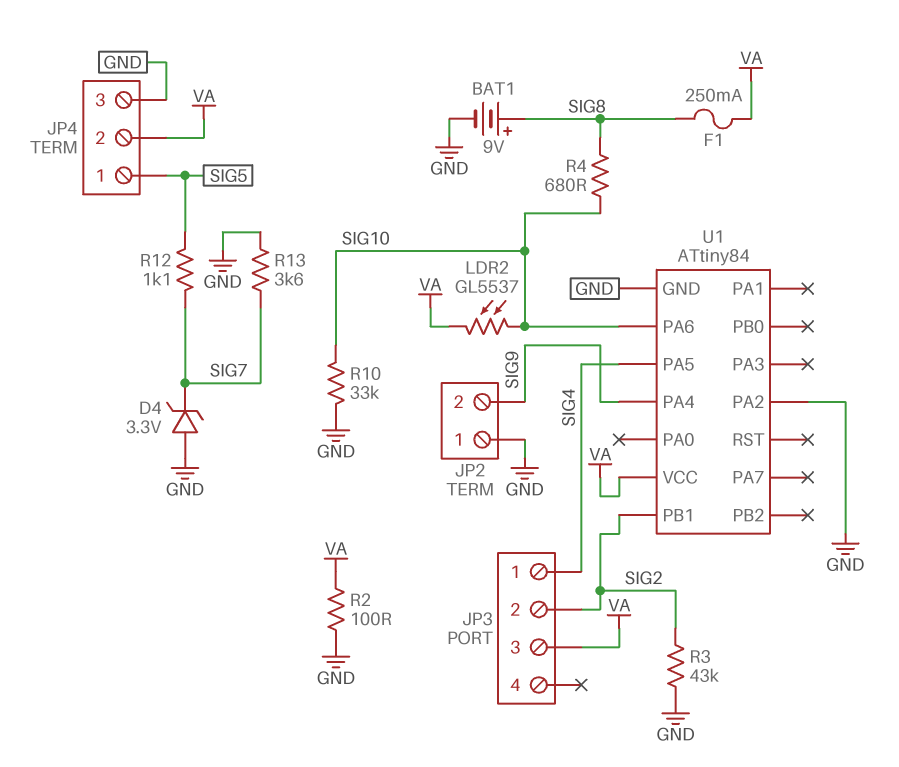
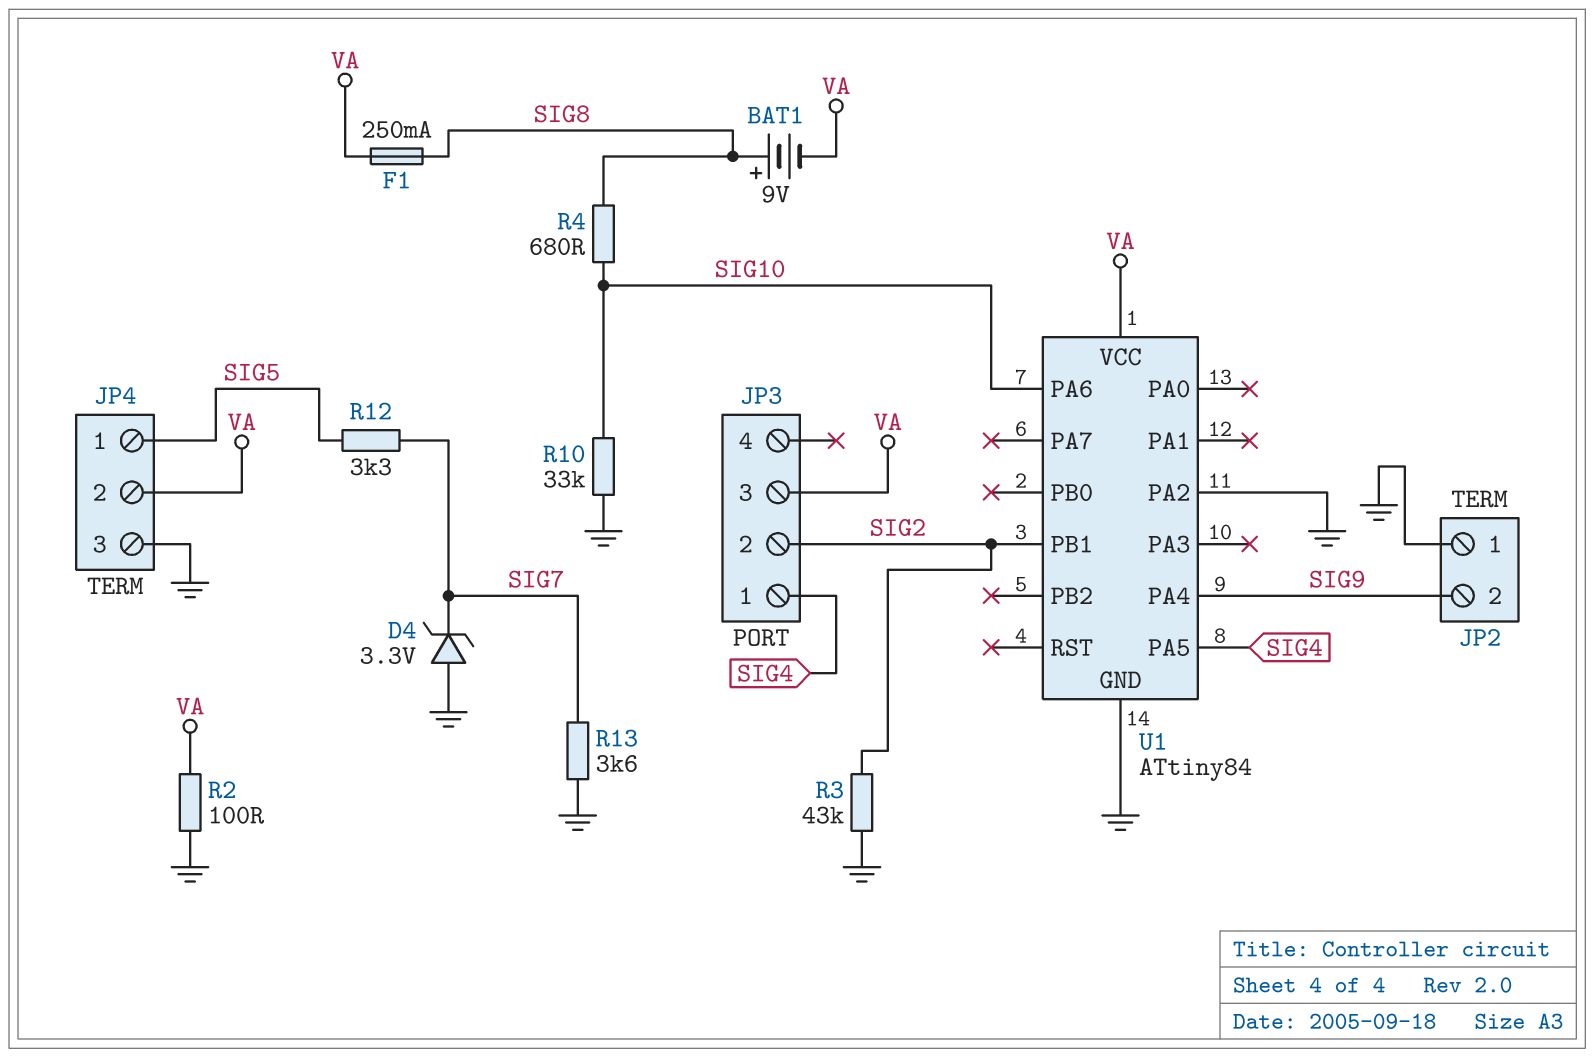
BAT1: 9V (plus SIG8, minus GND) -> 9V (plus SIG8, minus VA)
LDR2: GL5537 (SIG10, VA) -> none
R12: 1.1k (SIG5, SIG7) -> 3.3k (SIG5, SIG7)

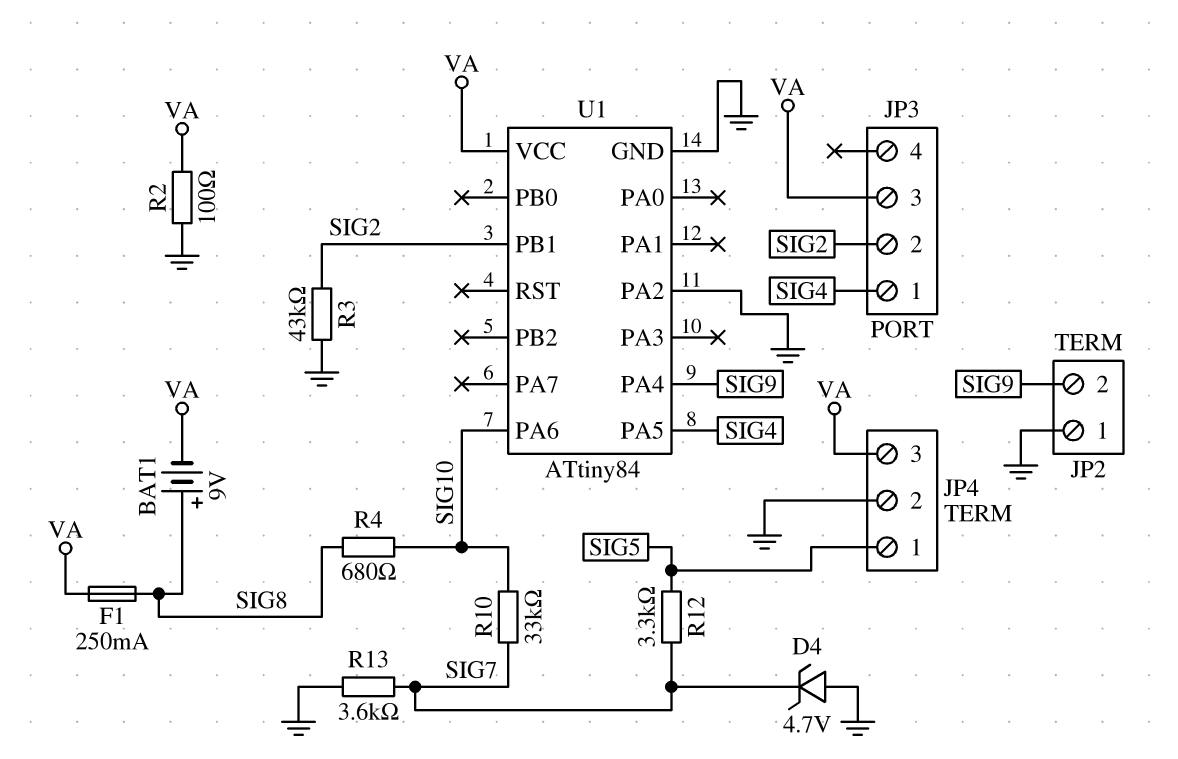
D4: zener 3.3V (A GND, K SIG7) -> zener 4.7V (A GND, K SIG7)
JP4 pin 2: VA -> GND
JP4 pin 3: GND -> VA
R10: 33k (GND, SIG10) -> 33k (SIG7, SIG10)

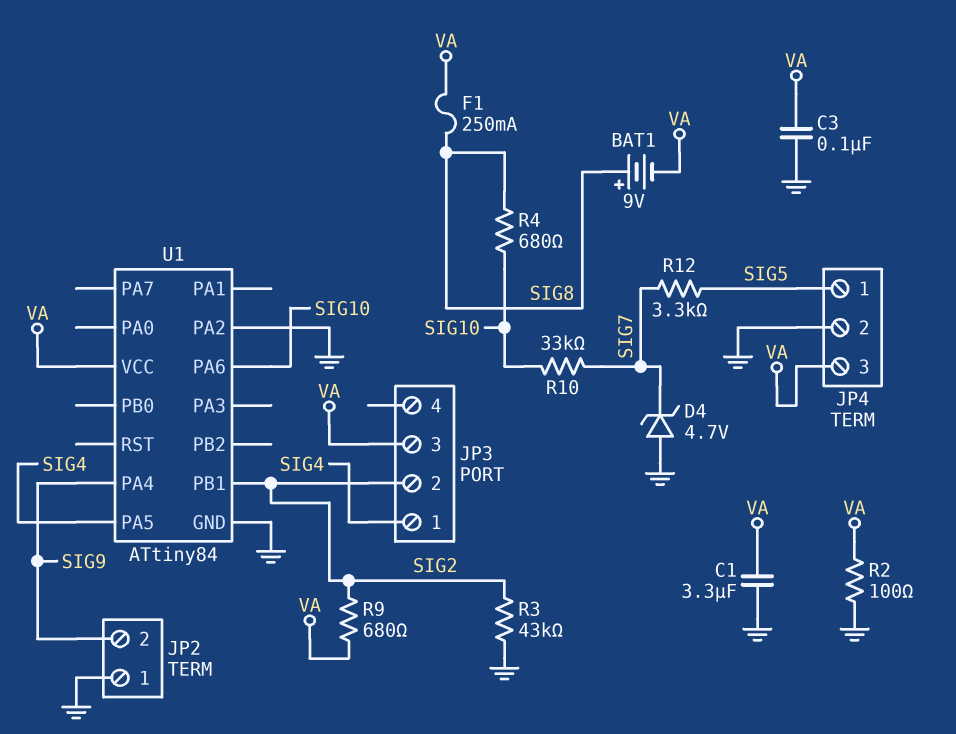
C1: none -> 3.3uF (GND, VA)
C3: none -> 100nF (GND, VA)
R9: none -> 680 (SIG2, VA)
R13: 3.6k (GND, SIG7) -> none

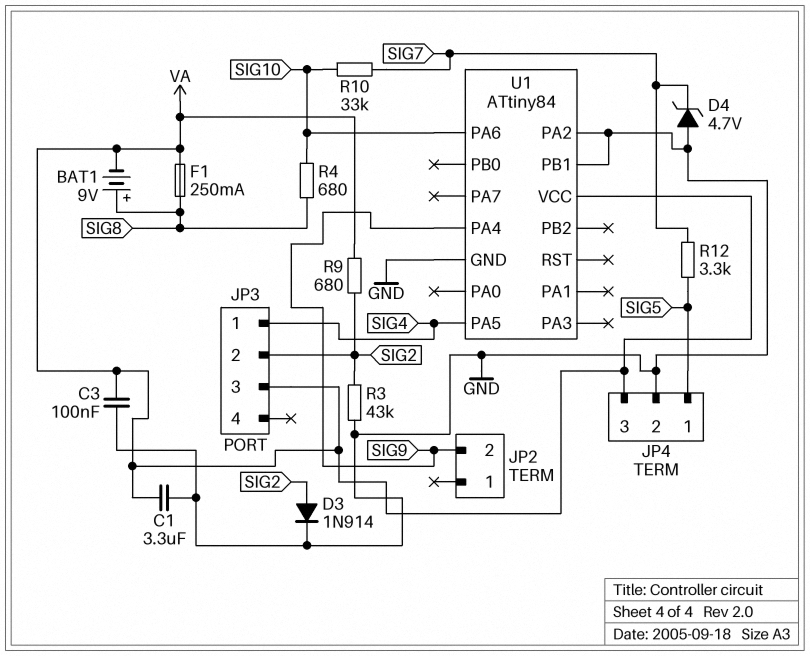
D3: none -> diode 1N914 (A SIG2, K GND)
JP2 pin 1: GND -> none
R2: 100 (GND, VA) -> none
U1 pin PB1: SIG2 -> GND

